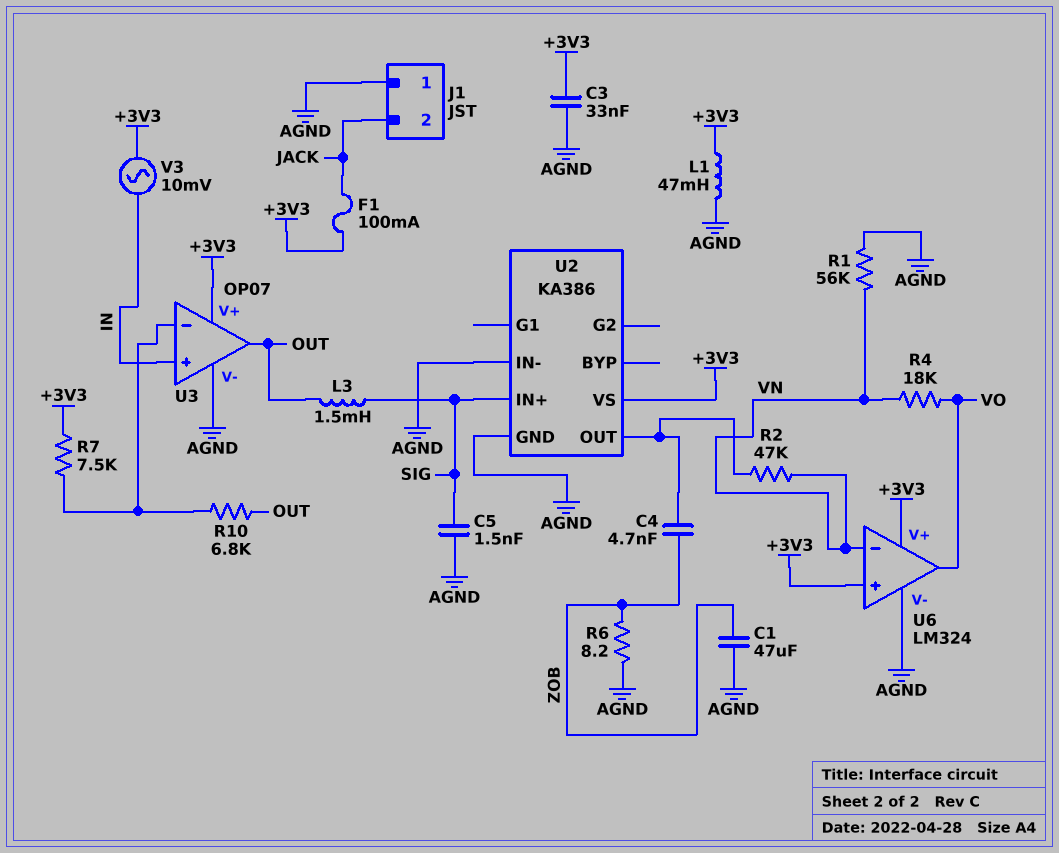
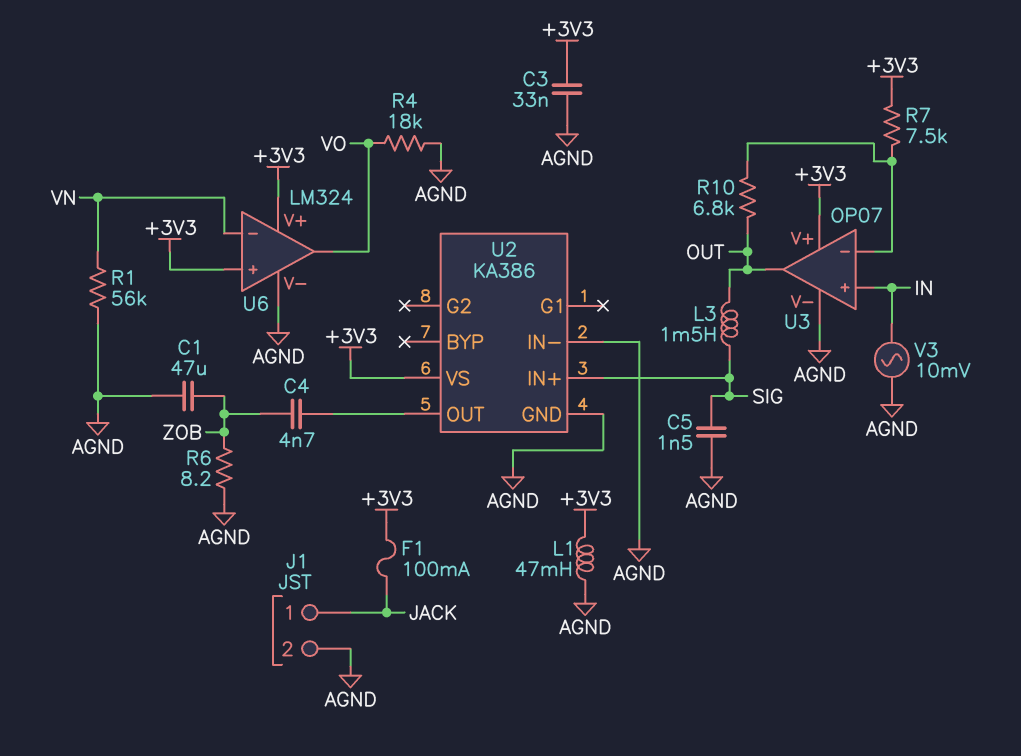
J1 pin 1: AGND -> JACK
J1 pin 2: JACK -> AGND
R2: 47k (U2/OUT, VN) -> none
R4: 18k (VN, VO) -> 18k (AGND, VO)
V3: AC 10mV (+3V3, IN) -> AC 10mV (AGND, IN)

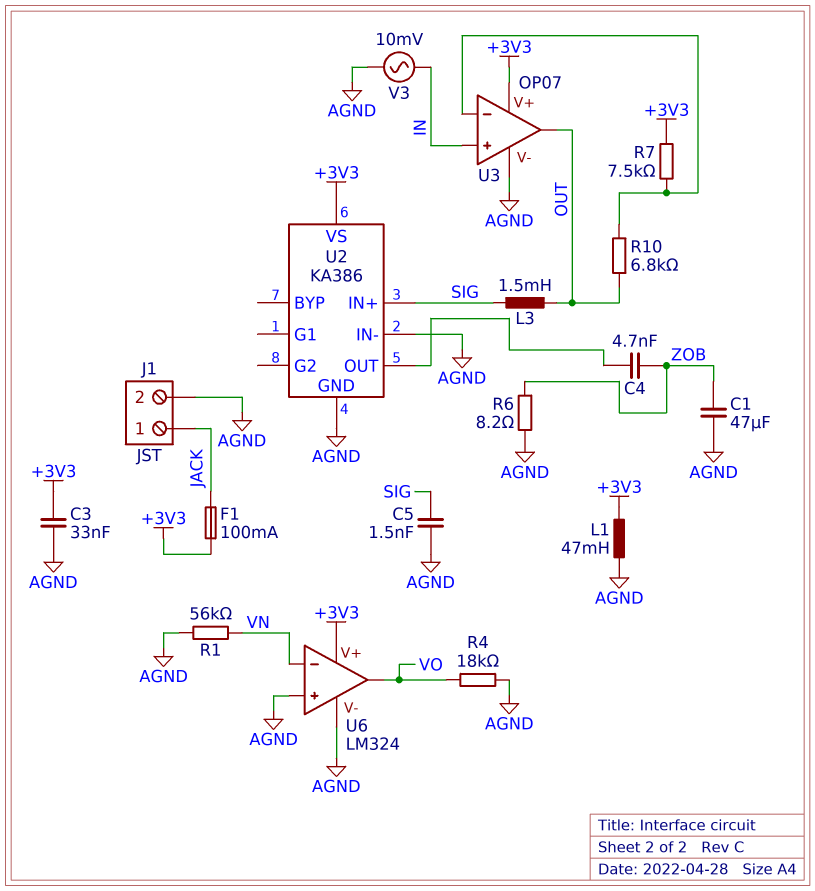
U6 pin in+: +3V3 -> AGND

